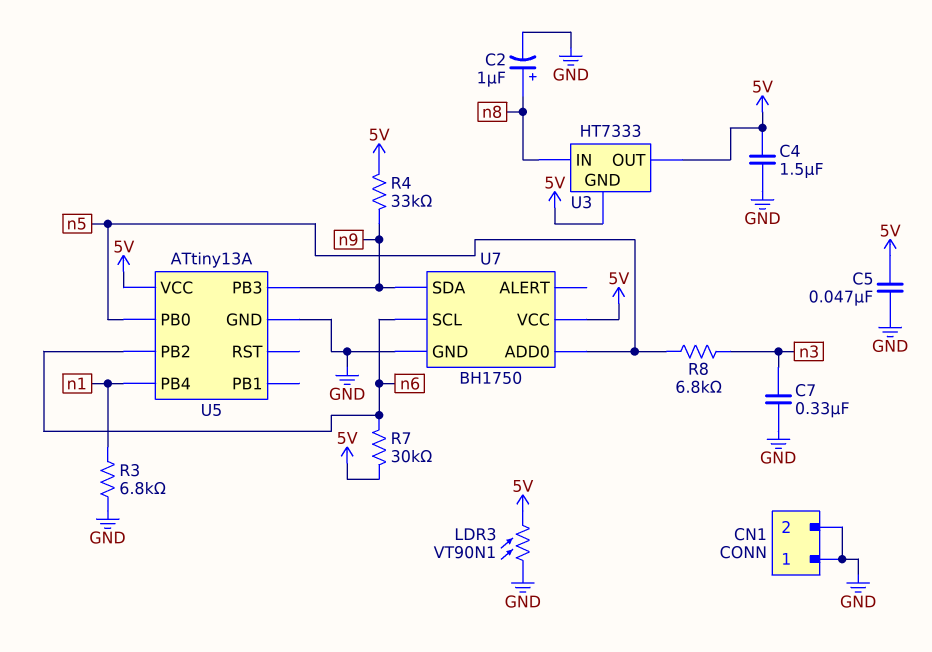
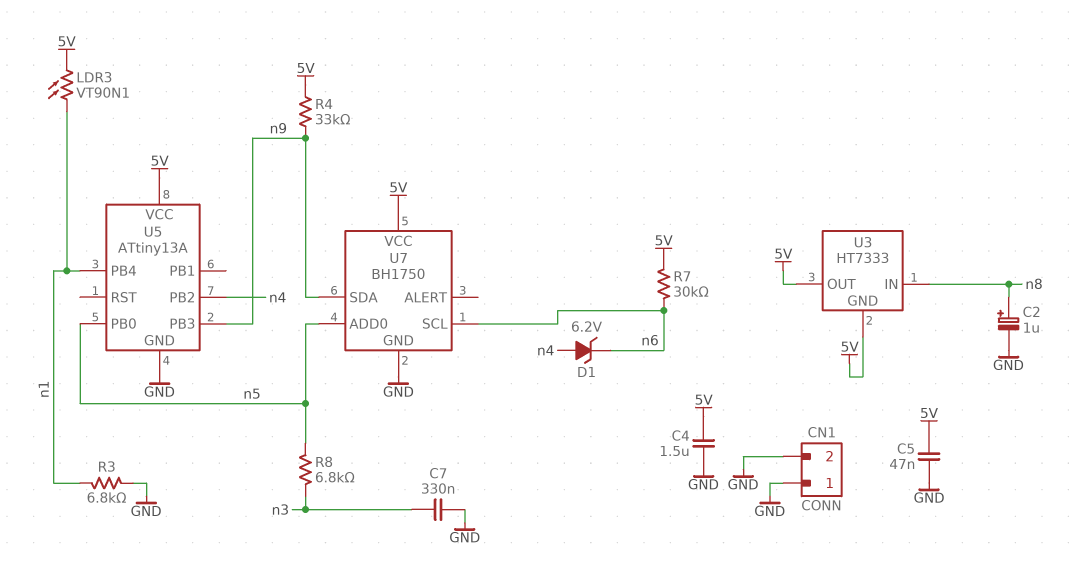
D1: none -> zener 6.2V (A n4, K n6)
LDR3: VT90N1 (5V, GND) -> VT90N1 (5V, n1)
U5 pin PB2: n6 -> n4

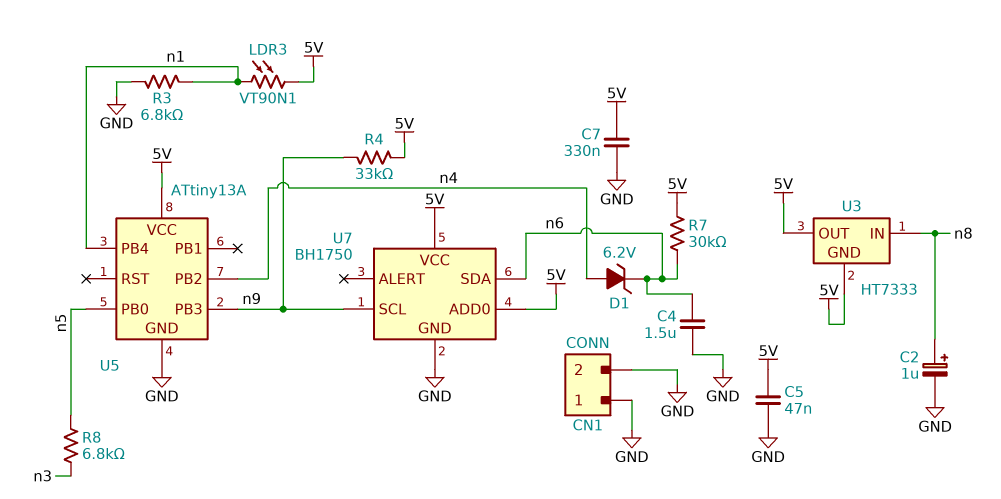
C4: 1.5uF (5V, GND) -> 1.5uF (GND, n6)
C7: 330nF (GND, n3) -> 330nF (5V, GND)
U7 pin ADD0: n5 -> 5V
U7 pin SCL: n6 -> n9
U7 pin SDA: n9 -> n6

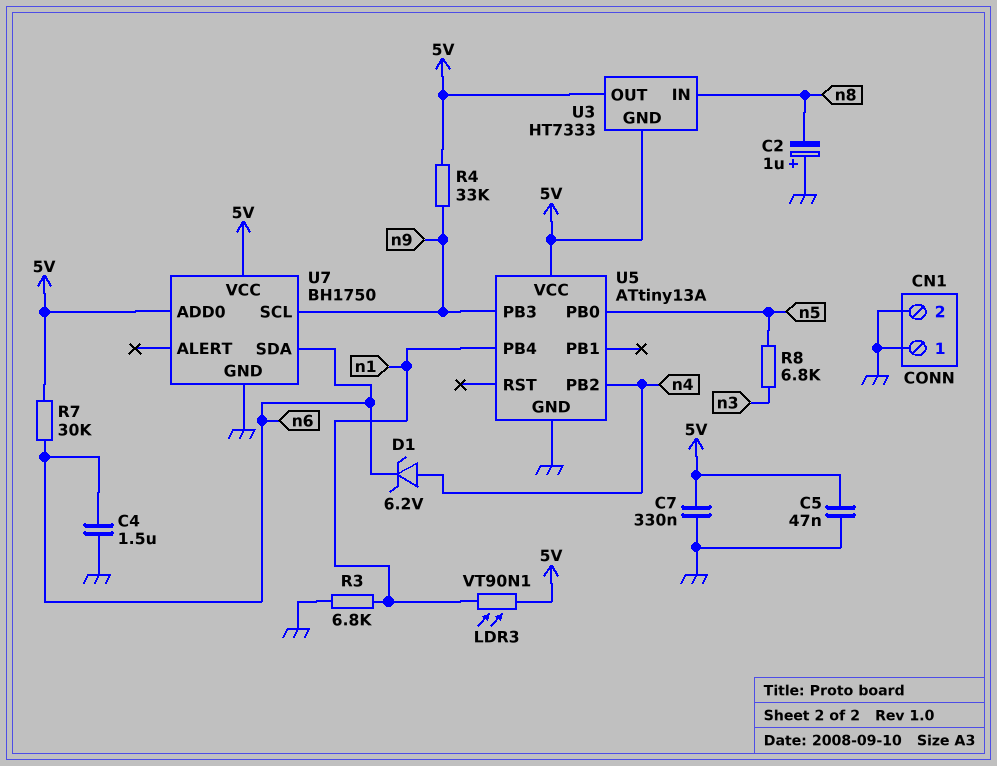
C2: 1uF (plus n8, minus GND) -> 1uF (plus GND, minus n8)

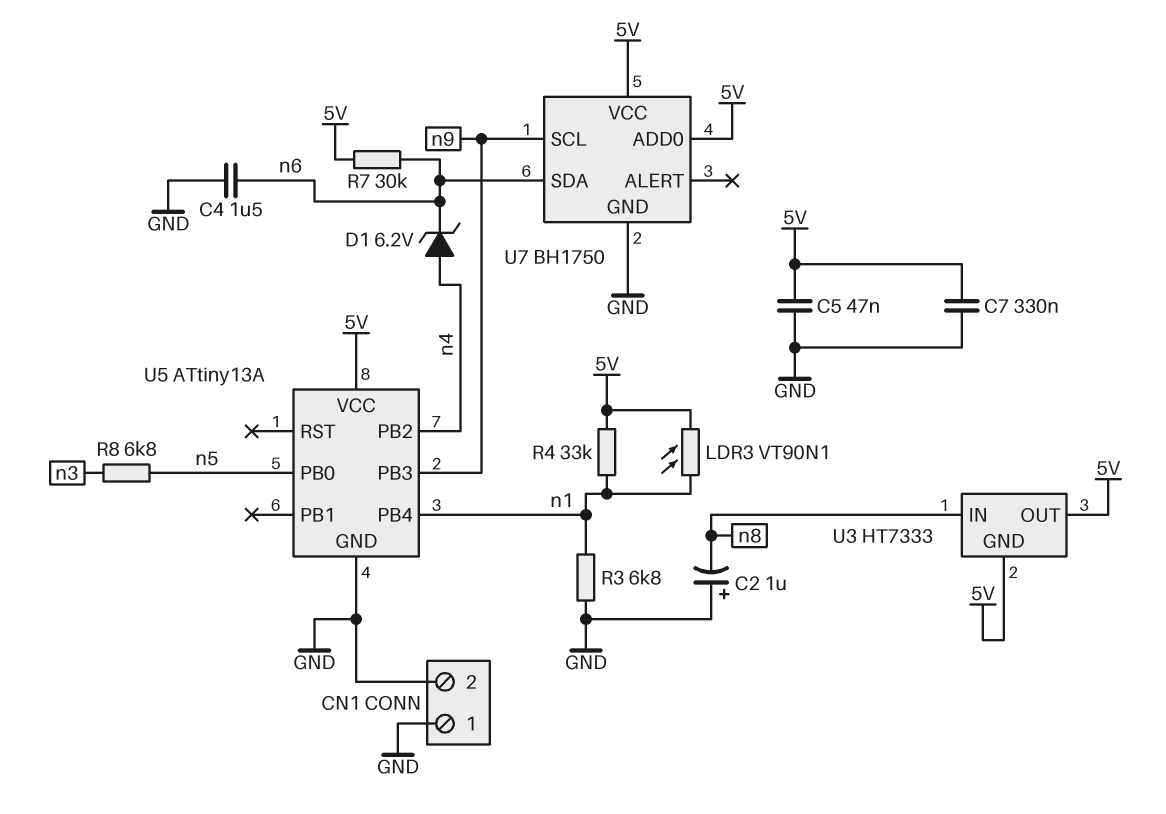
R4: 33k (5V, n9) -> 33k (5V, n1)

